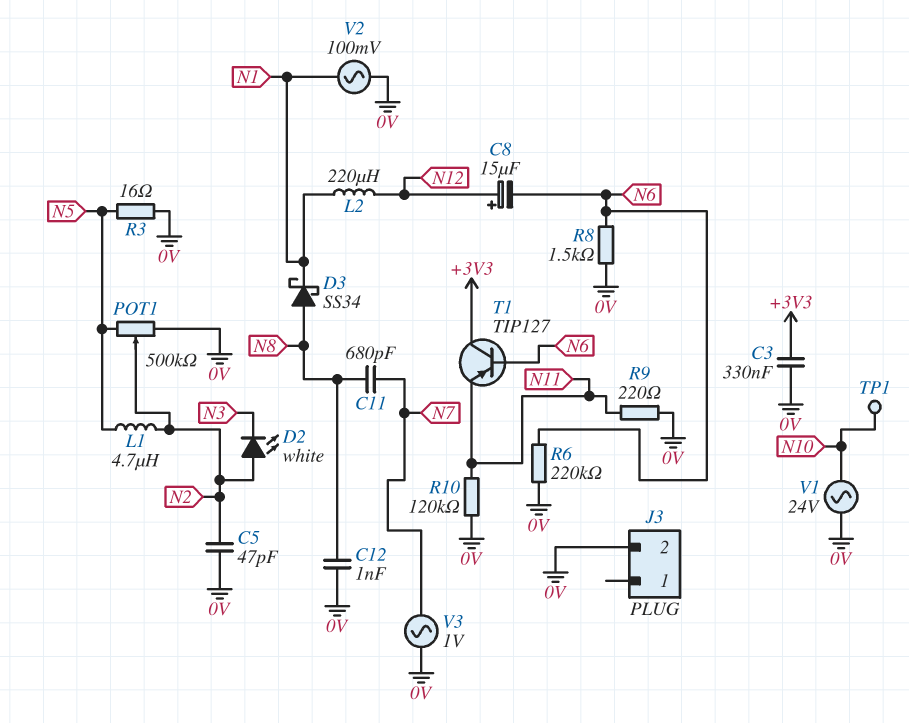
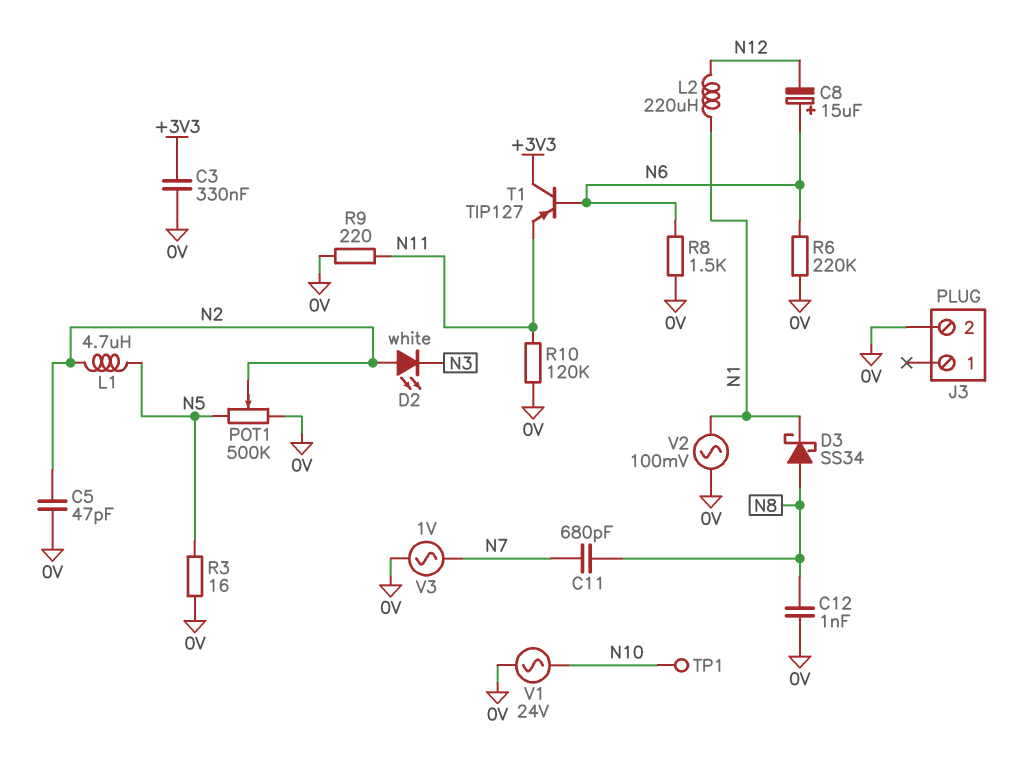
C8: 15uF (plus N12, minus N6) -> 15uF (plus N6, minus N12)

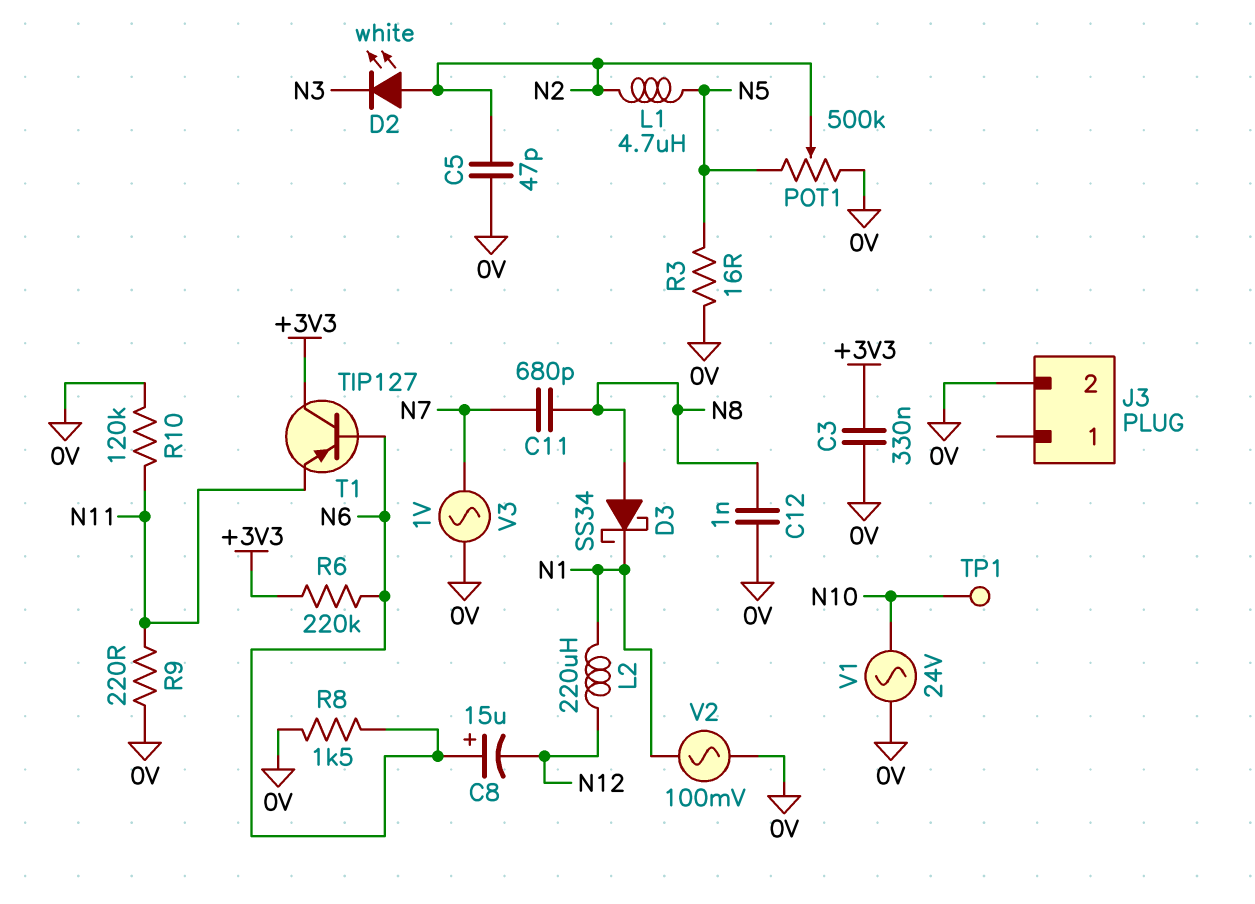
R6: 220k (0V, N6) -> 220k (+3V3, N6)

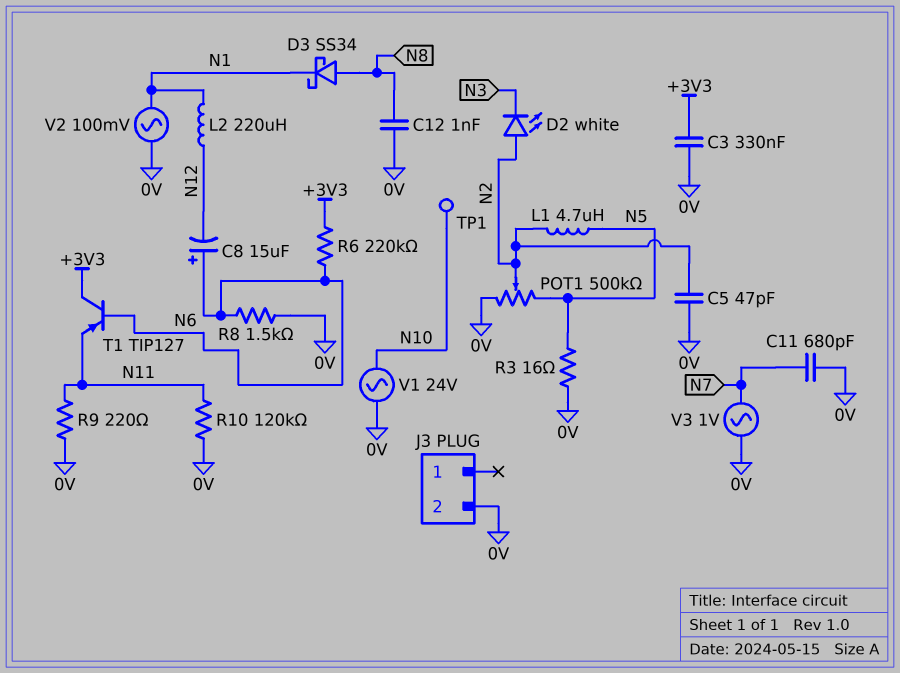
C11: 680pF (N7, N8) -> 680pF (0V, N7)

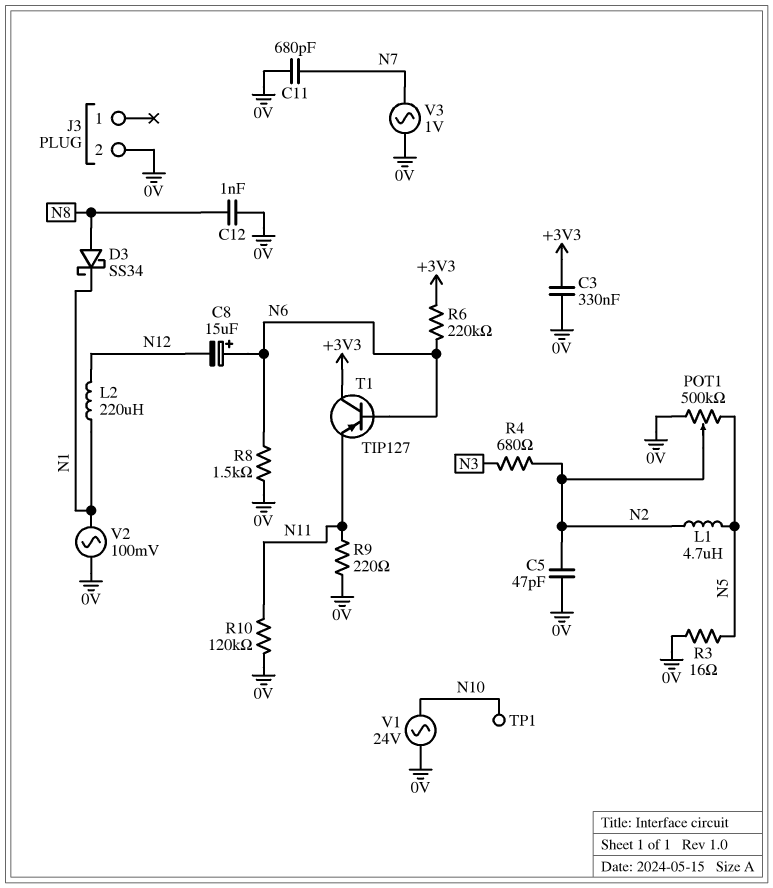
D2: LED white (A N2, K N3) -> none
R4: none -> 680 (N2, N3)

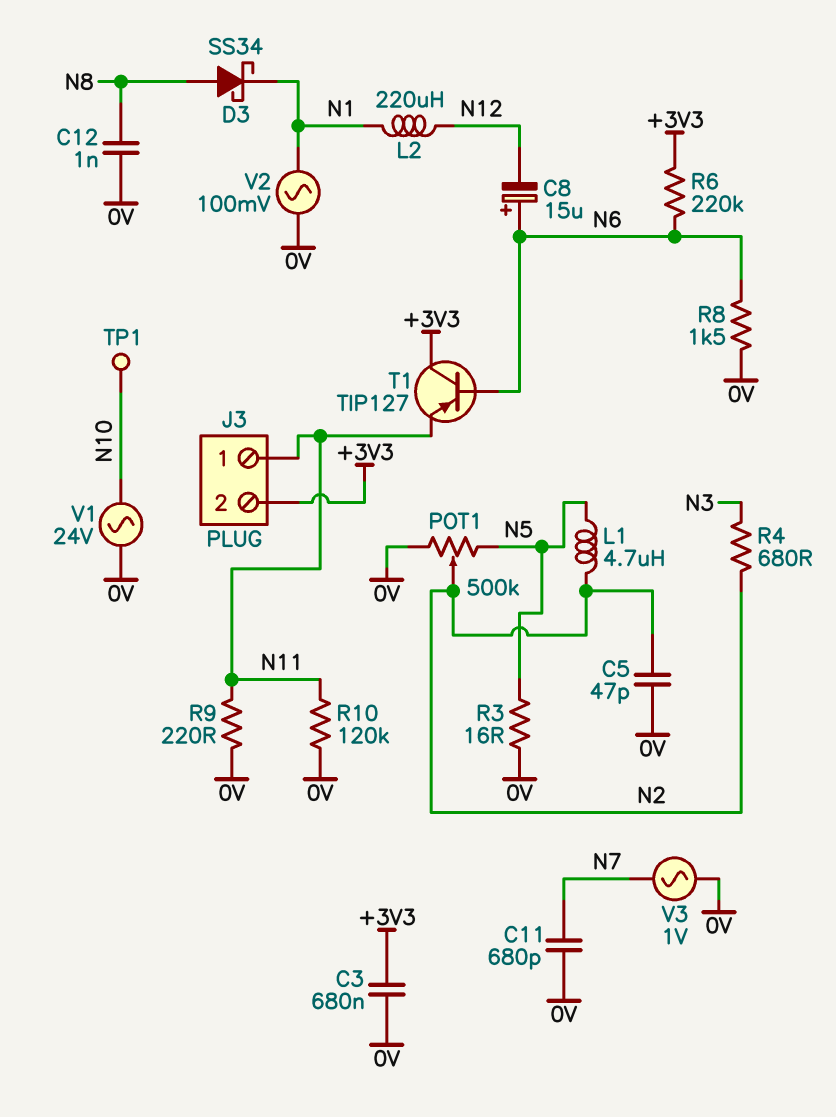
C3: 330nF (+3V3, 0V) -> 680nF (+3V3, 0V)
J3 pin 1: none -> N11
J3 pin 2: 0V -> +3V3

